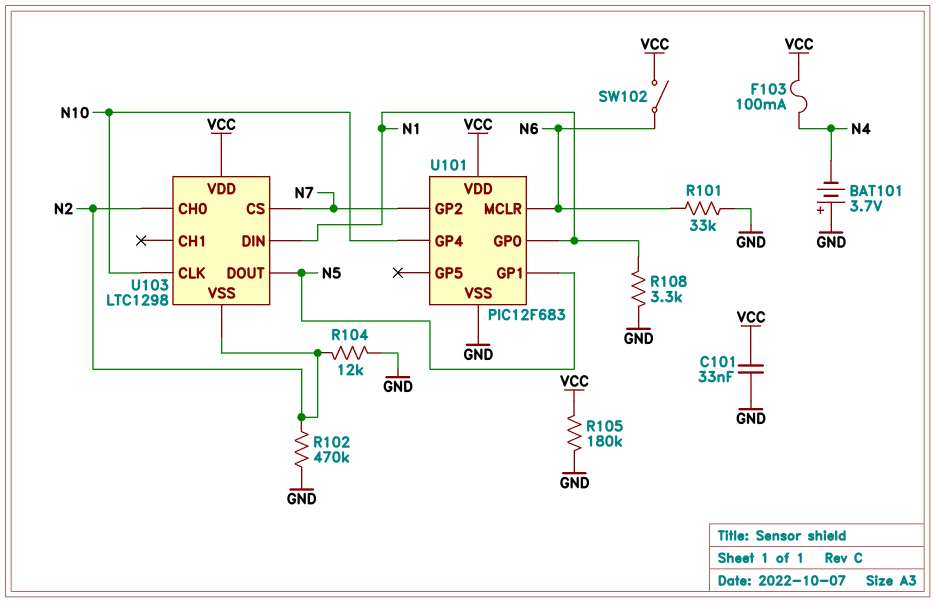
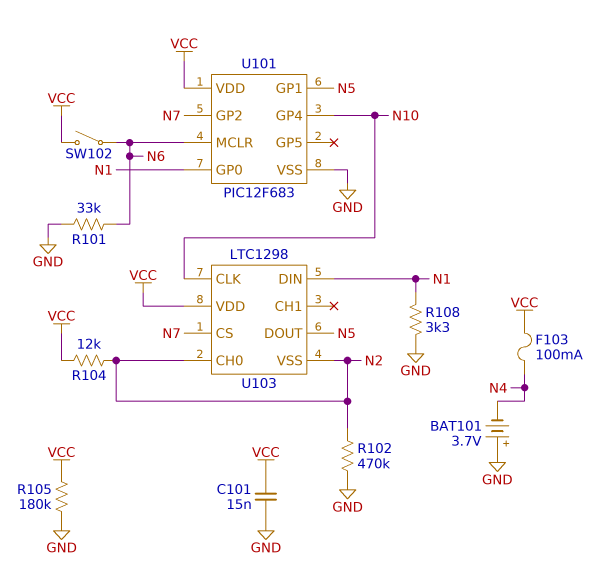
C101: 33nF (GND, VCC) -> 15nF (GND, VCC)
R104: 12k (GND, N2) -> 12k (N2, VCC)

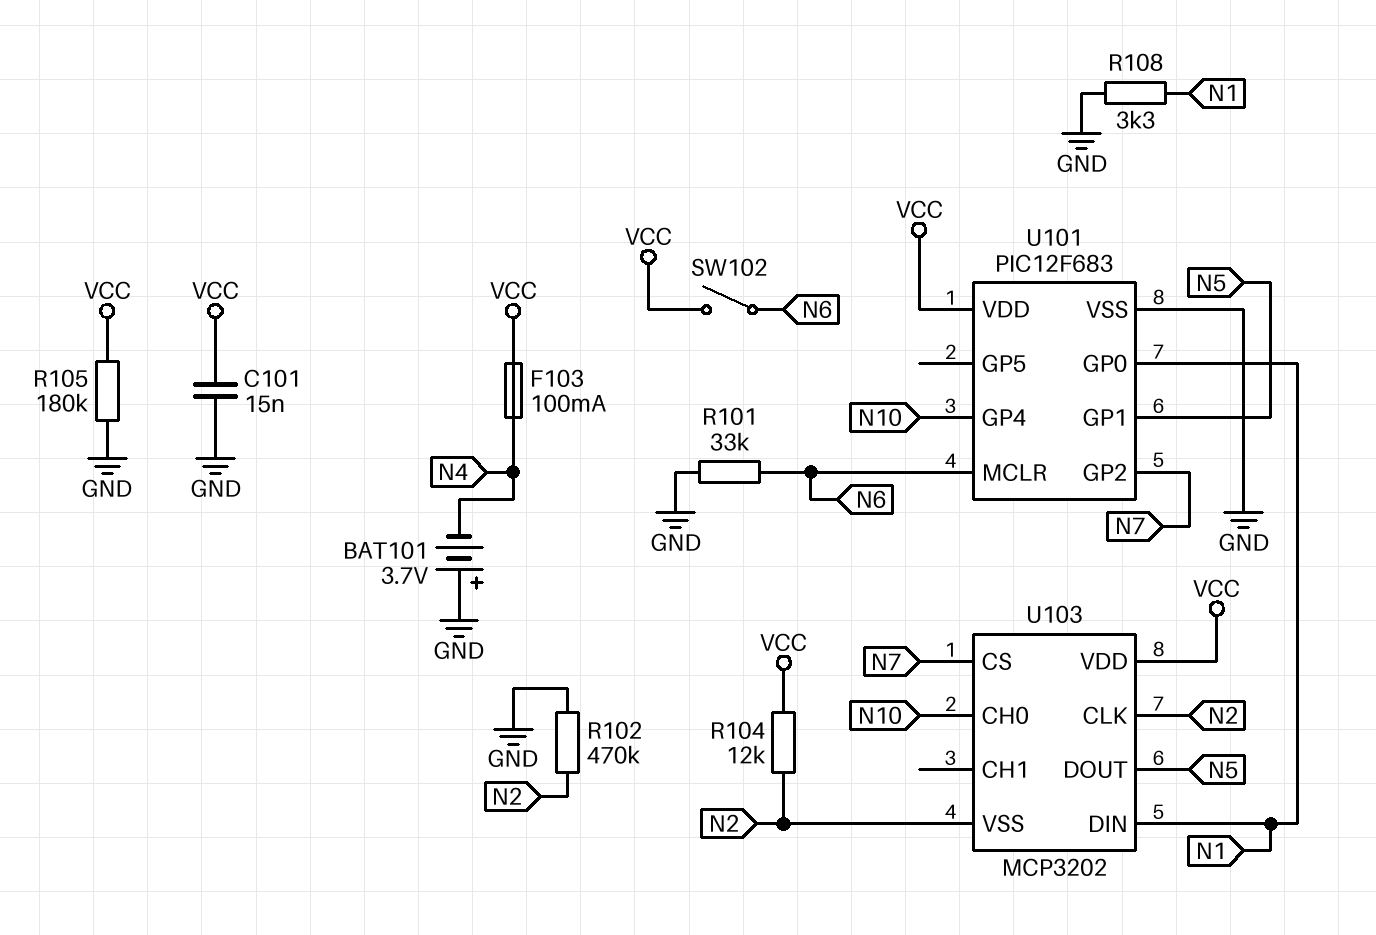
U103: LTC1298 -> MCP3202
U103 pin CH0: N2 -> N10
U103 pin CLK: N10 -> N2

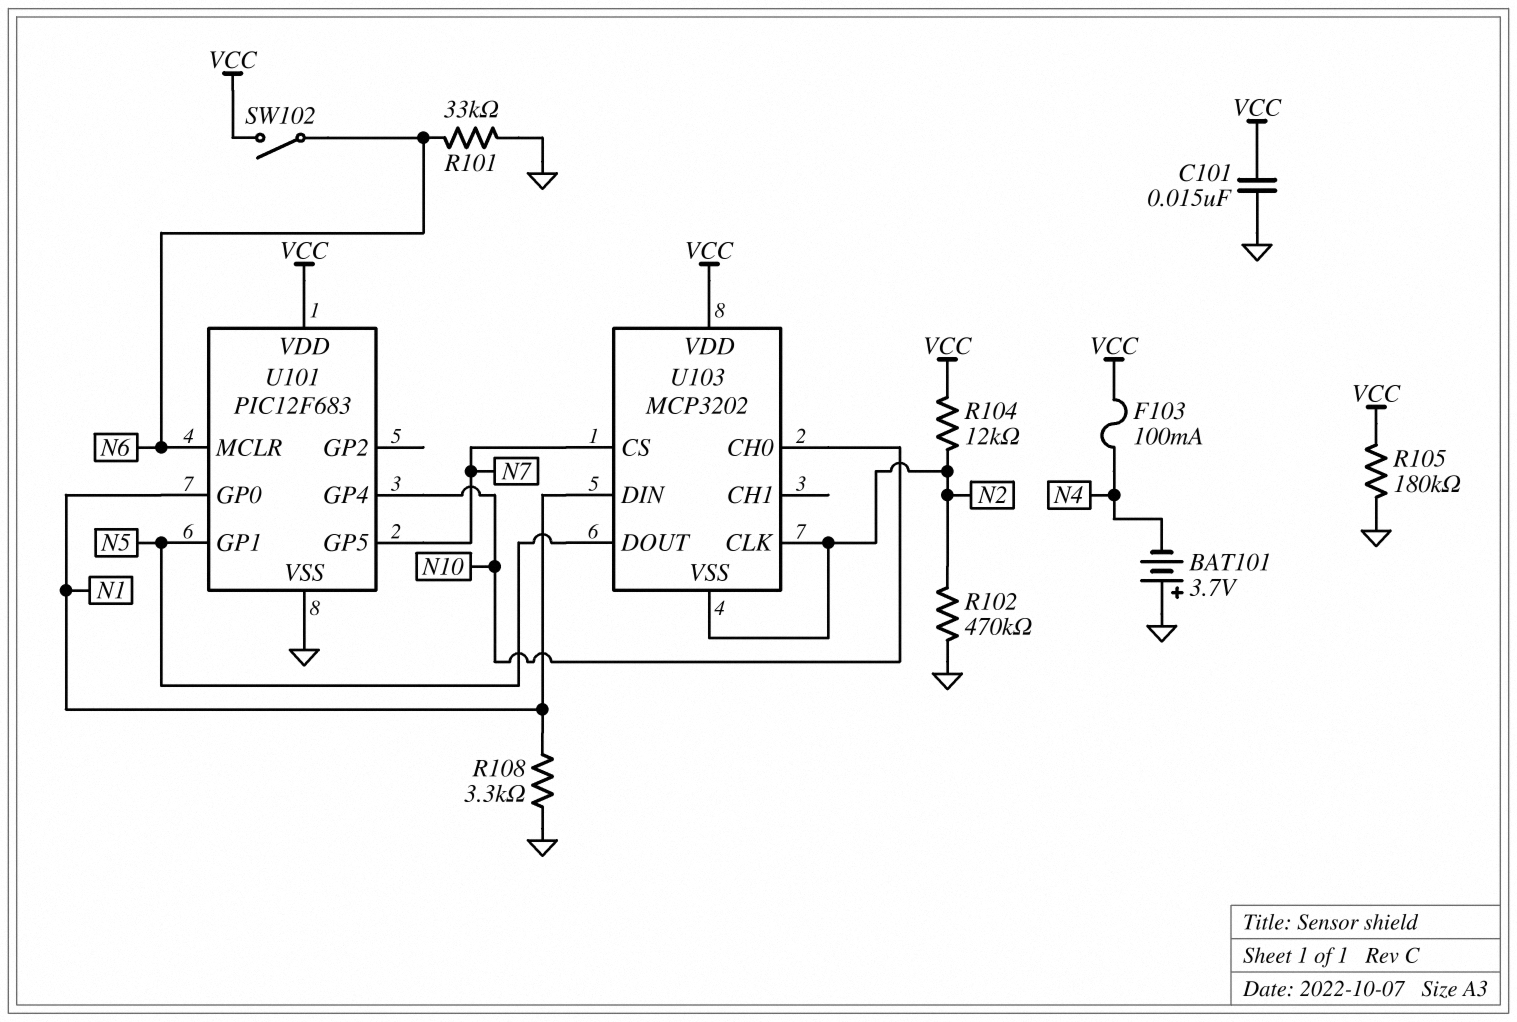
U101 pin GP2: N7 -> none
U101 pin GP5: none -> N7

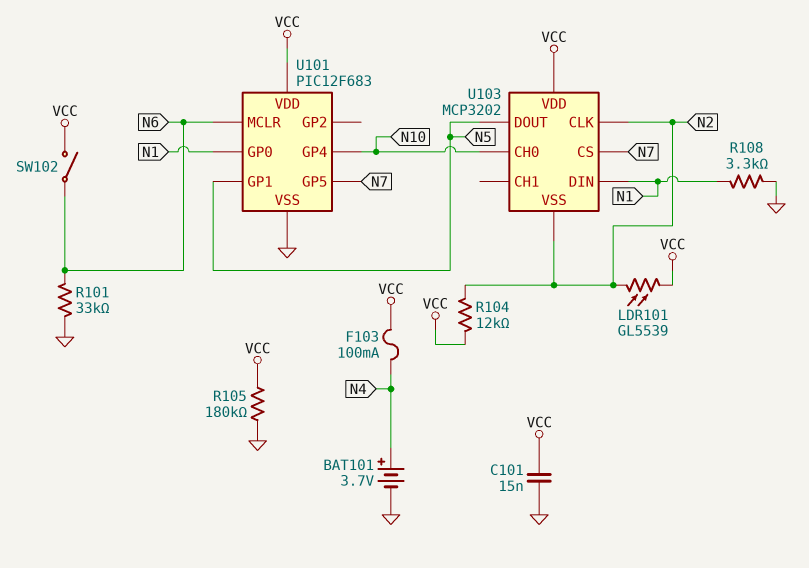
BAT101: 3.7V (plus GND, minus N4) -> 3.7V (plus N4, minus GND)
LDR101: none -> GL5539 (N2, VCC)
R102: 470k (GND, N2) -> none

